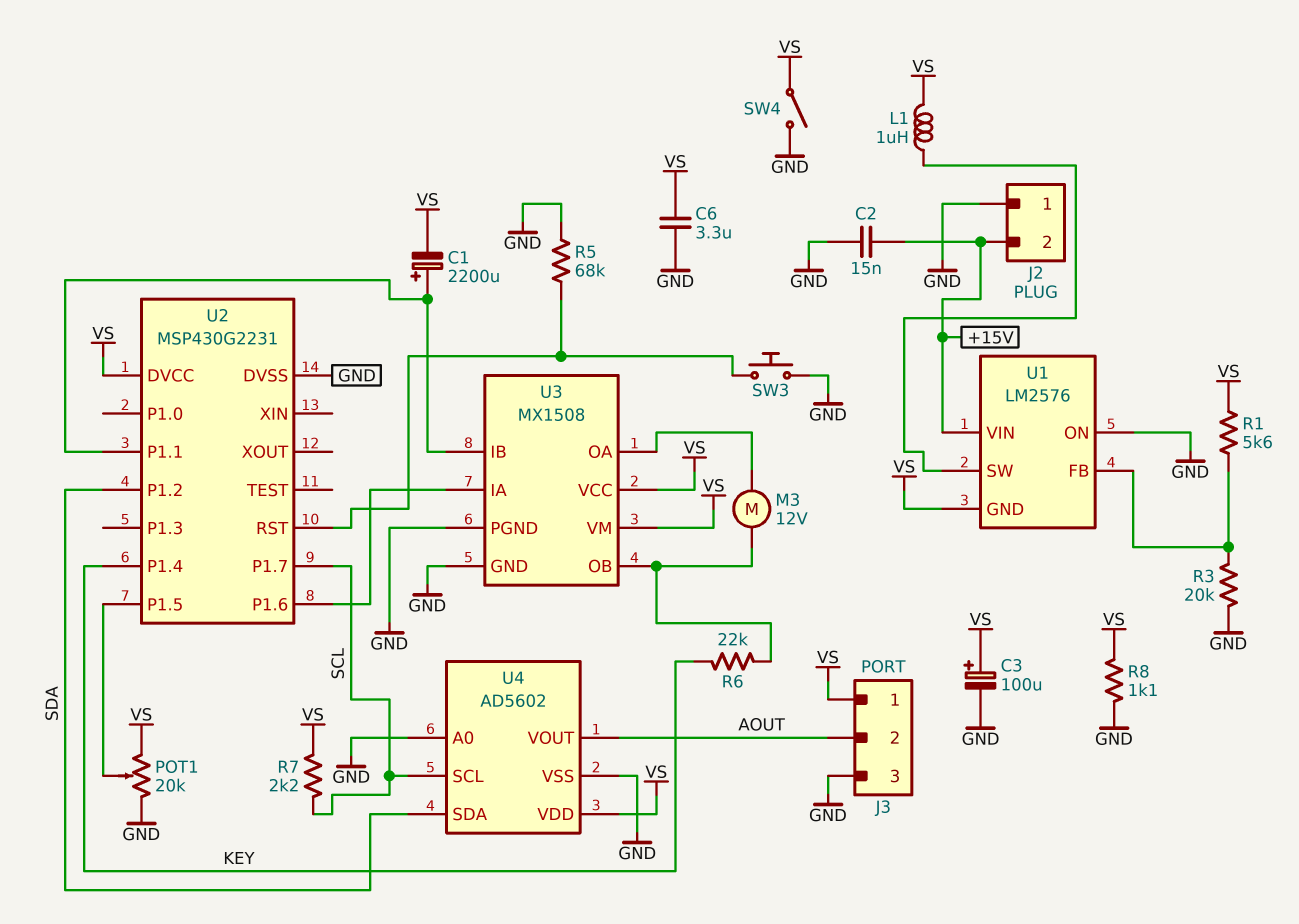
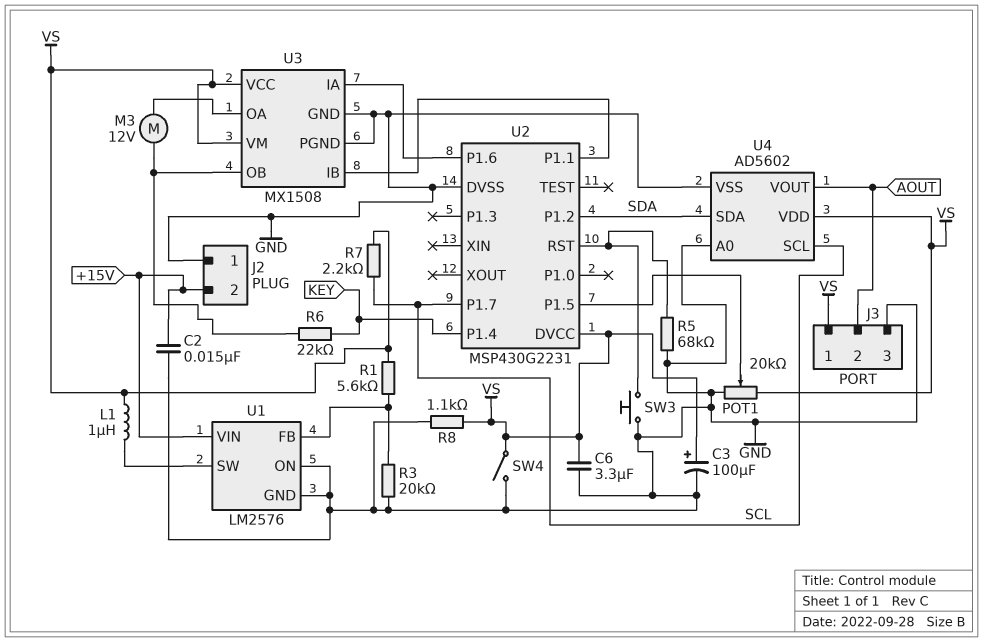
C1: 2200uF (plus U2/P1.1, minus VS) -> none
U1 pin GND: VS -> GND

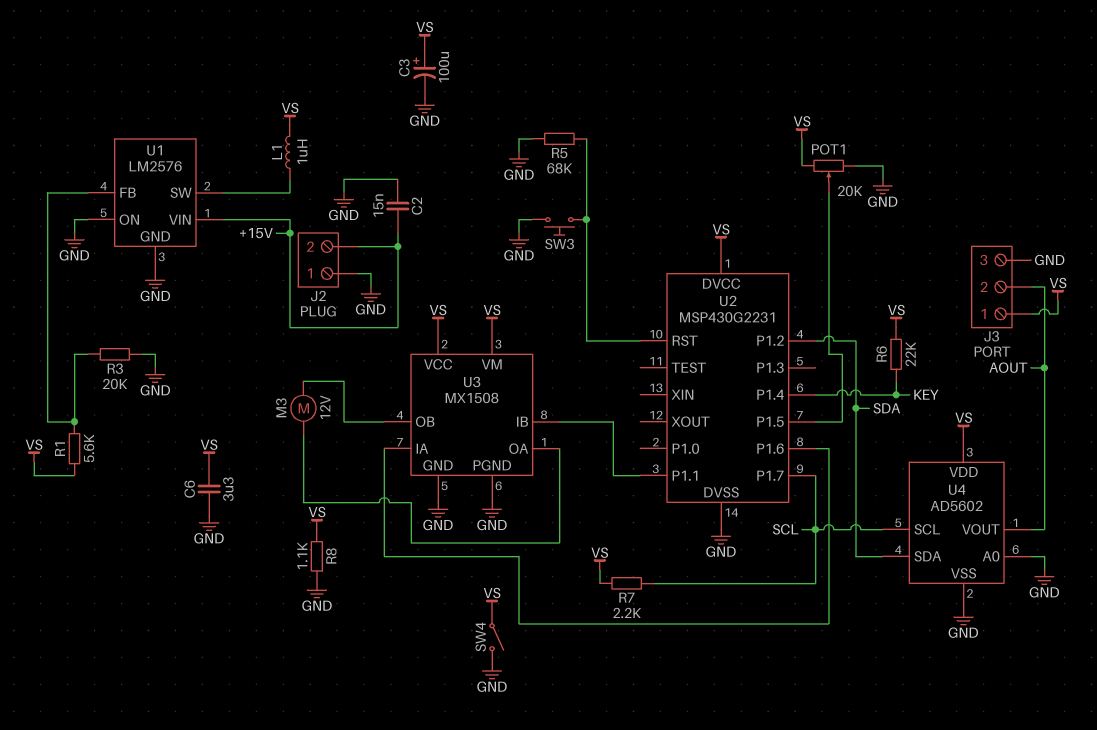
R6: 22k (KEY, U3/OB) -> 22k (KEY, VS)

